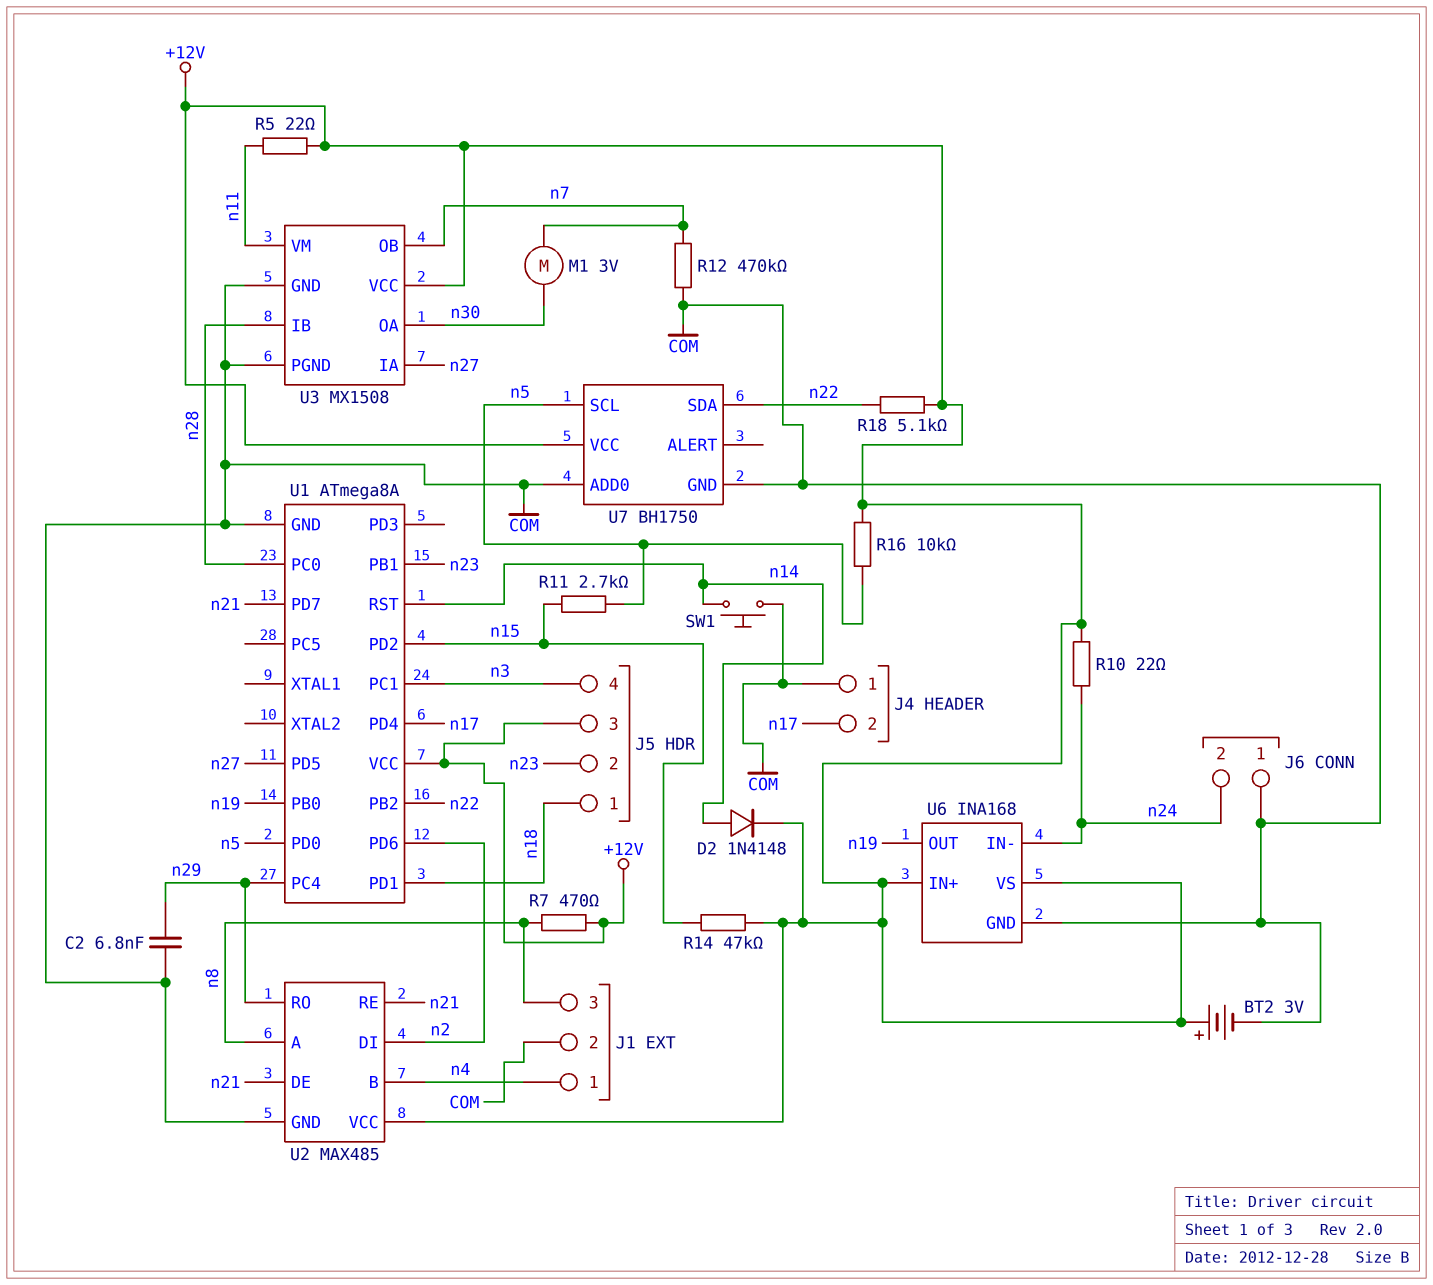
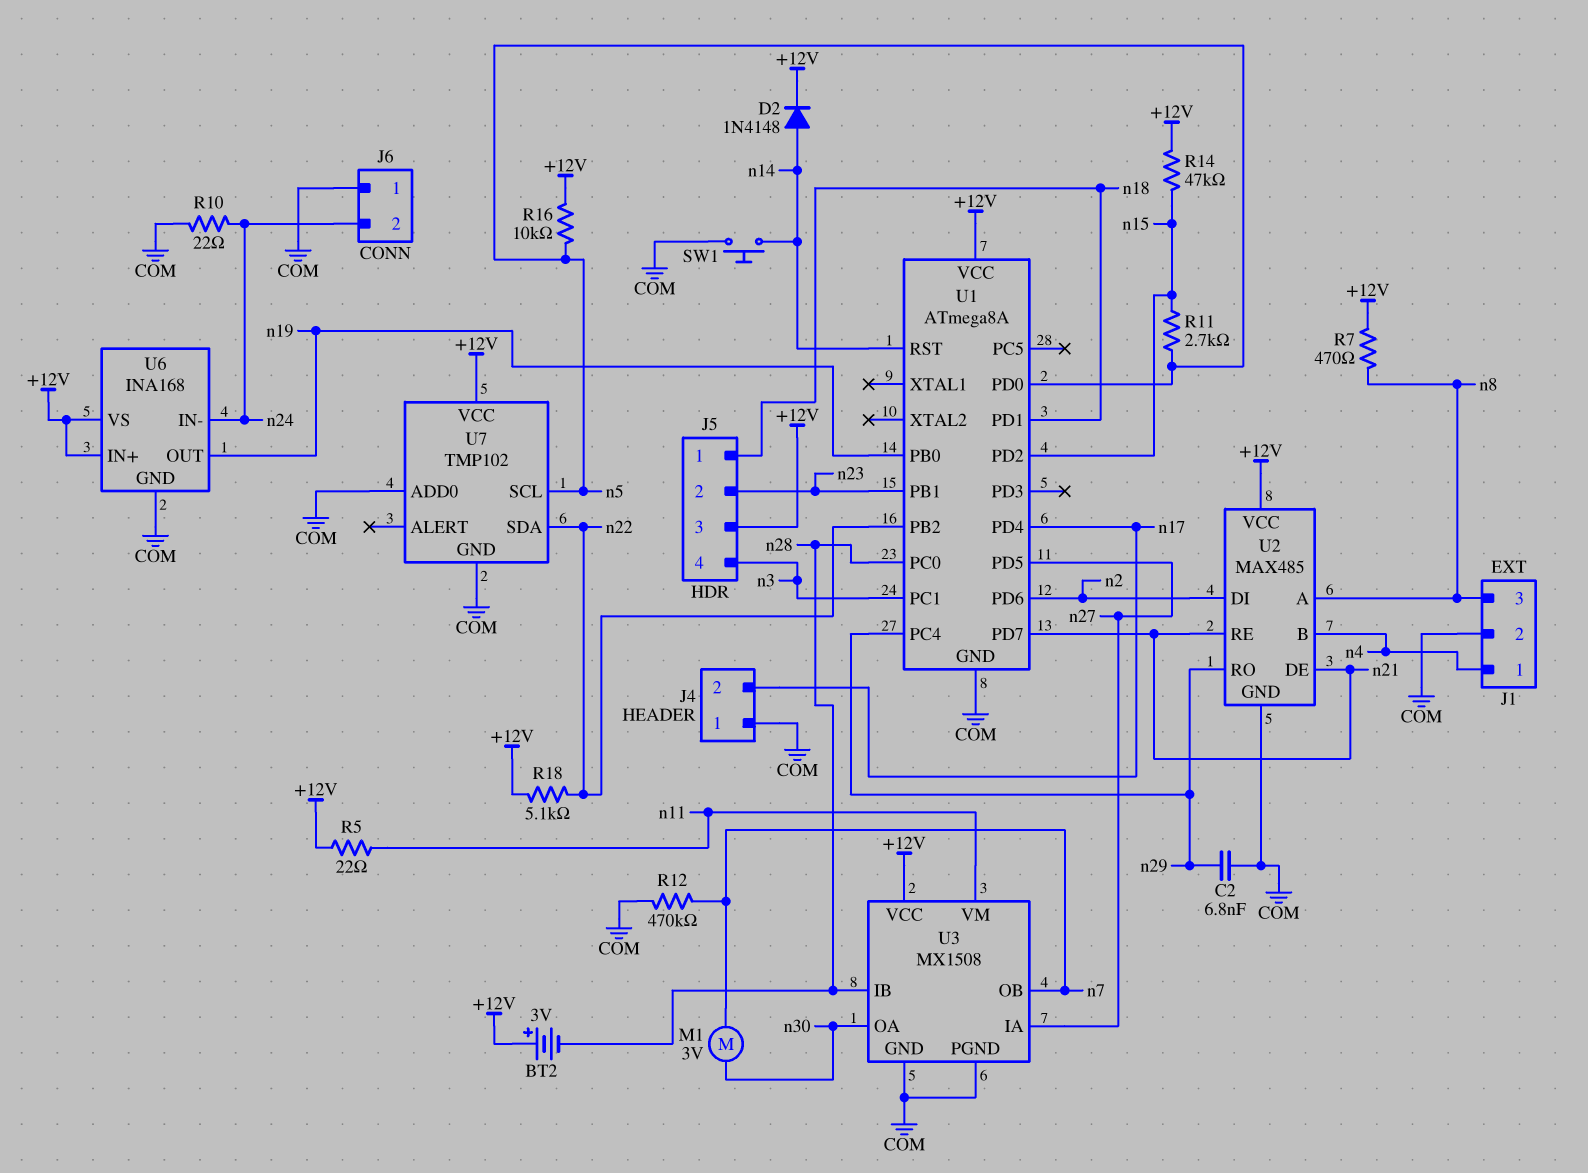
BT2: 3V (plus +12V, minus COM) -> 3V (plus +12V, minus n28)
R10: 22 (+12V, n24) -> 22 (COM, n24)
U7: BH1750 -> TMP102

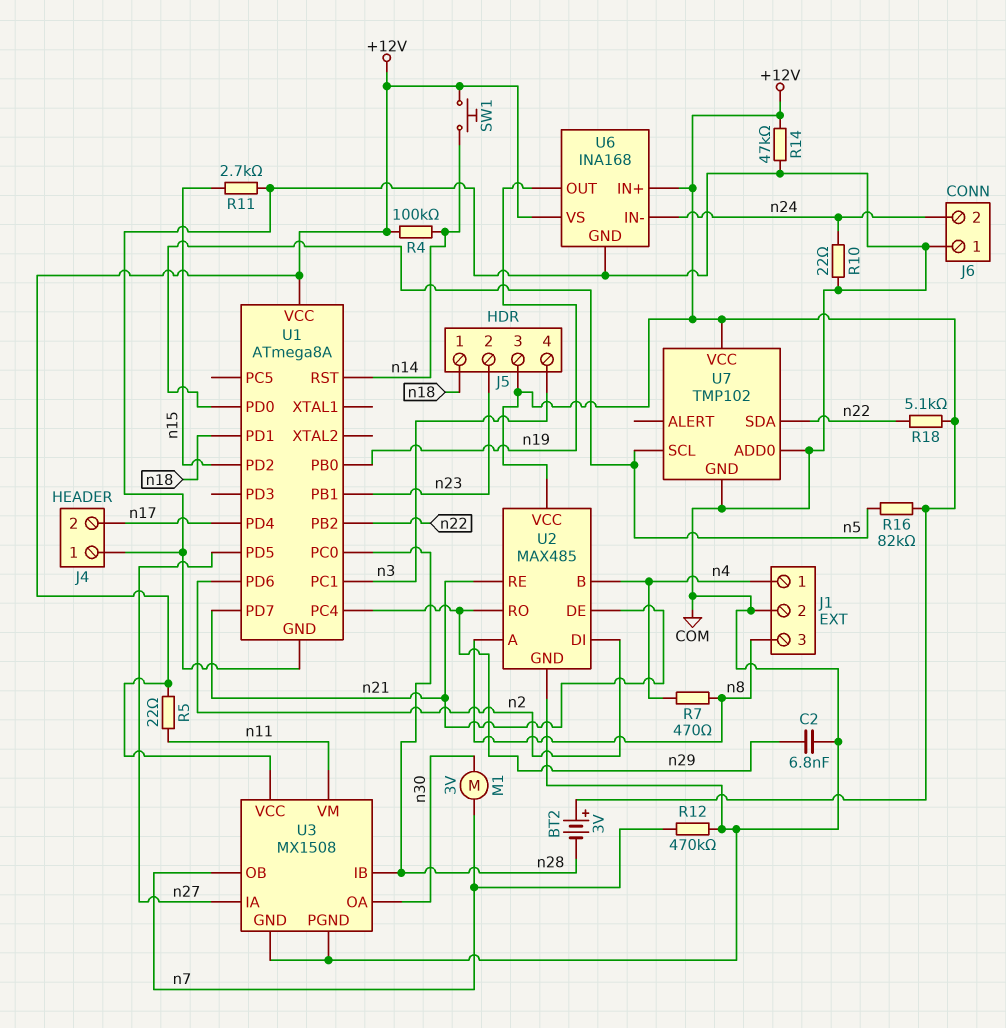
D2: diode 1N4148 (A n14, K +12V) -> none
R4: none -> 100k (+12V, n14)
R7: 470 (+12V, n8) -> 470 (n4, n8)
R11: 2.7k (n5, n15) -> 2.7k (COM, n15)
R14: 47k (+12V, n15) -> 47k (+12V, COM)
R16: 10k (+12V, n5) -> 82k (+12V, n5)
SW1: button (COM, n14) -> button (+12V, n14)

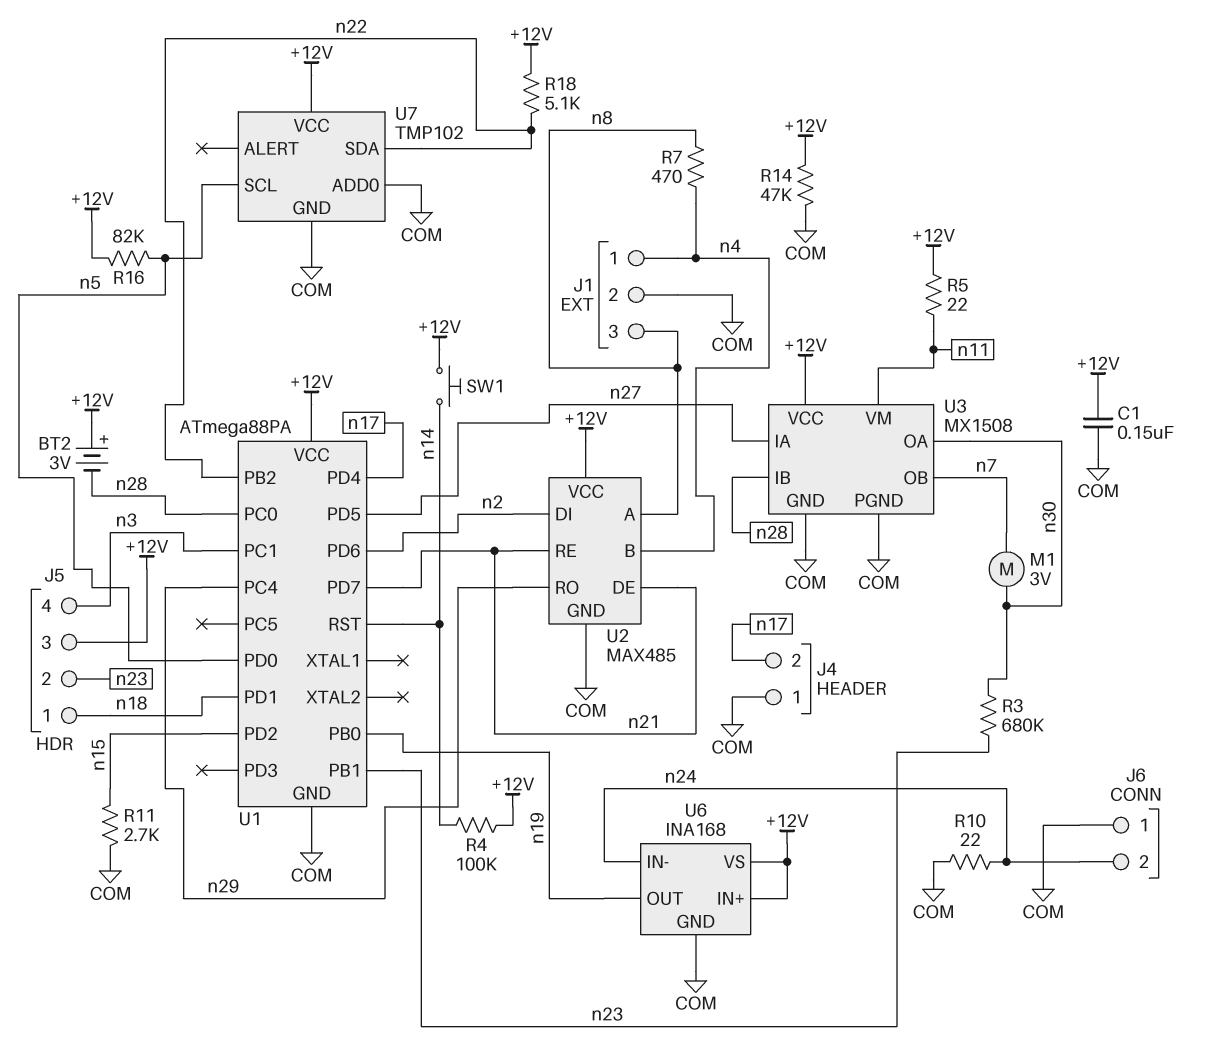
C1: none -> 150nF (+12V, COM)
C2: 6.8nF (COM, n29) -> none
R3: none -> 680k (n23, n30)
R12: 470k (COM, n7) -> none
U1: ATmega8A -> ATmega88PA

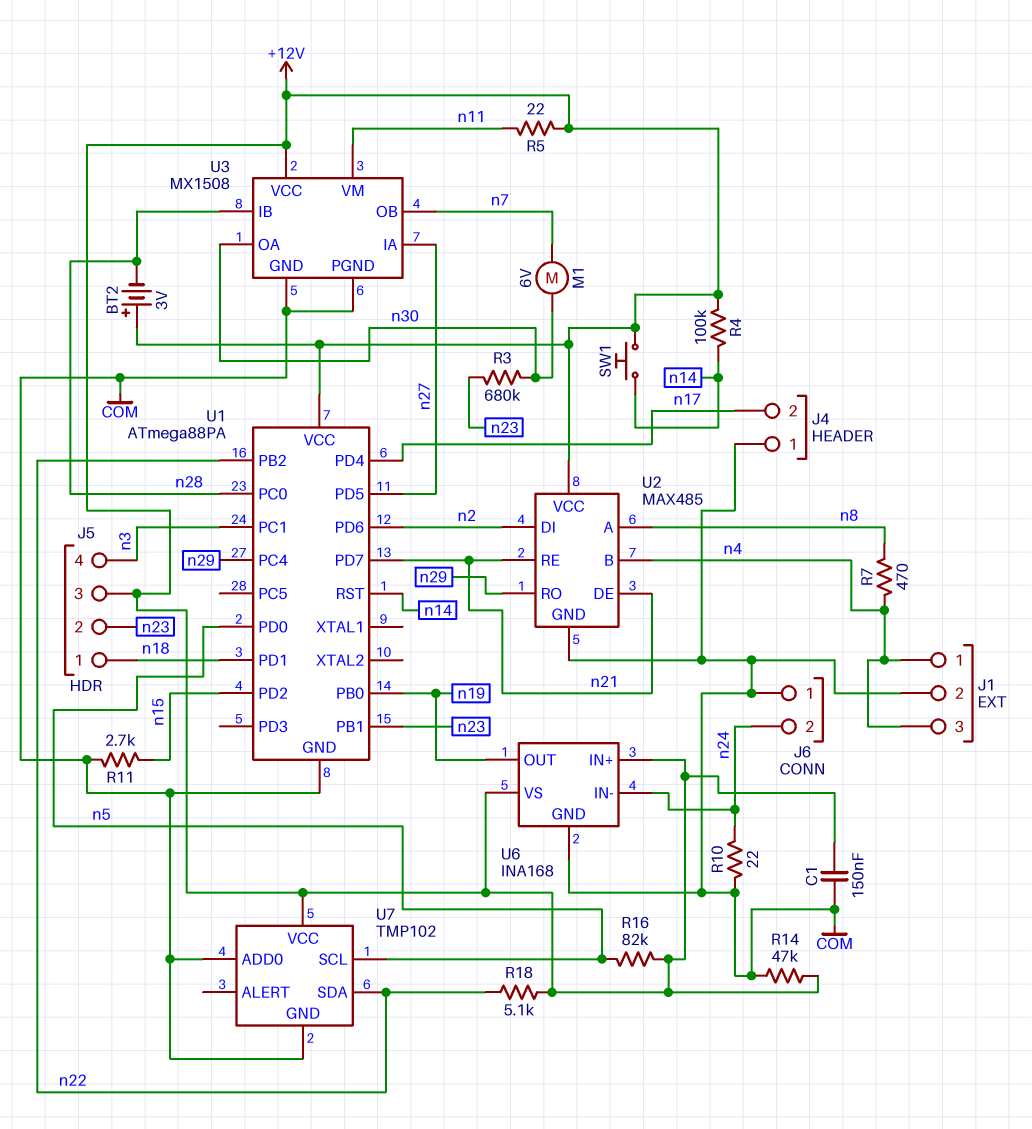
J1 pin 3: n8 -> n4
M1: motor 3V (n7, n30) -> motor 6V (n7, n30)

